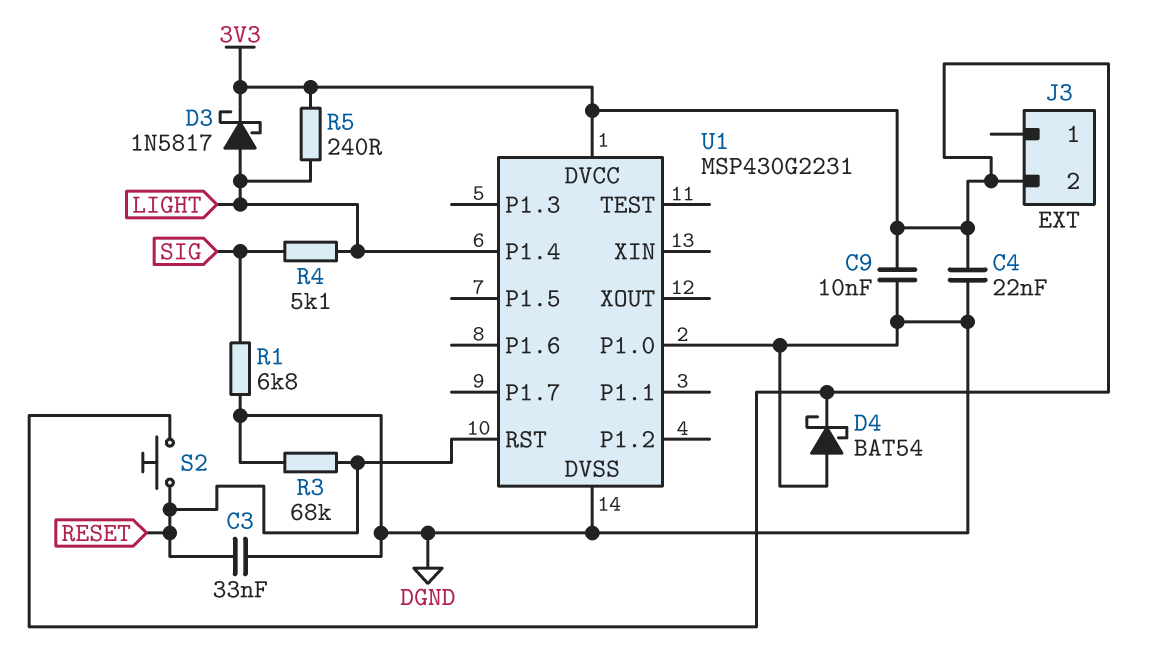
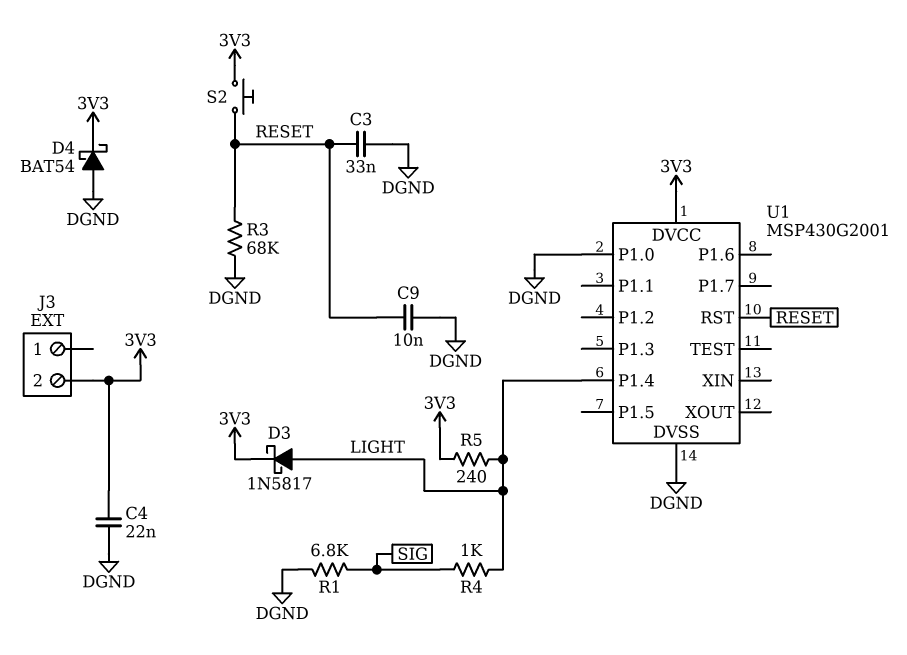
C9: 10nF (3V3, DGND) -> 10nF (DGND, RESET)
R4: 5.1k (LIGHT, SIG) -> 1k (LIGHT, SIG)
U1: MSP430G2231 -> MSP430G2001

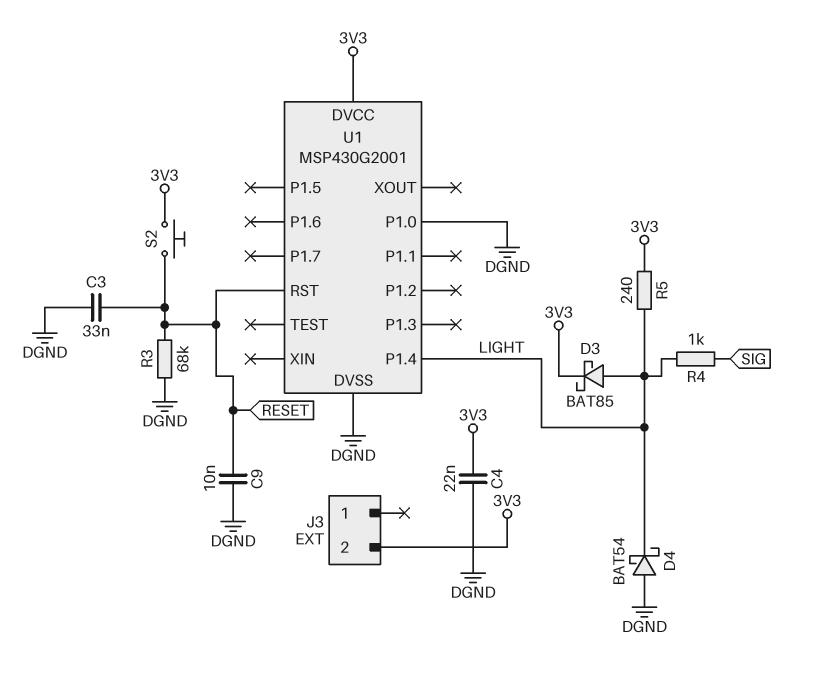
D3: schottky 1N5817 (A LIGHT, K 3V3) -> schottky BAT85 (A LIGHT, K 3V3)
D4: schottky BAT54 (A DGND, K 3V3) -> schottky BAT54 (A DGND, K LIGHT)
R1: 6.8k (DGND, SIG) -> none

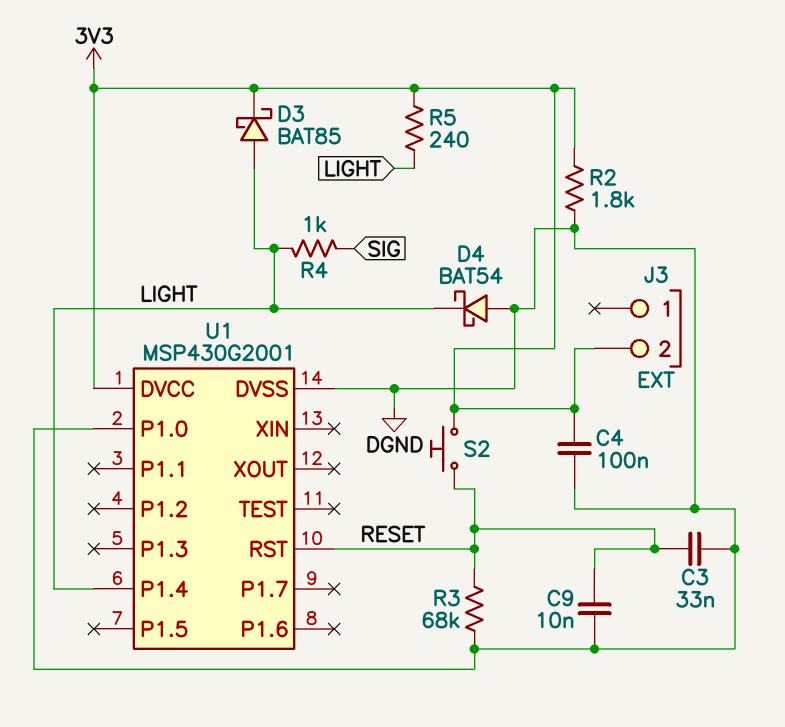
C4: 22nF (3V3, DGND) -> 100nF (3V3, DGND)
R2: none -> 1.8k (3V3, DGND)

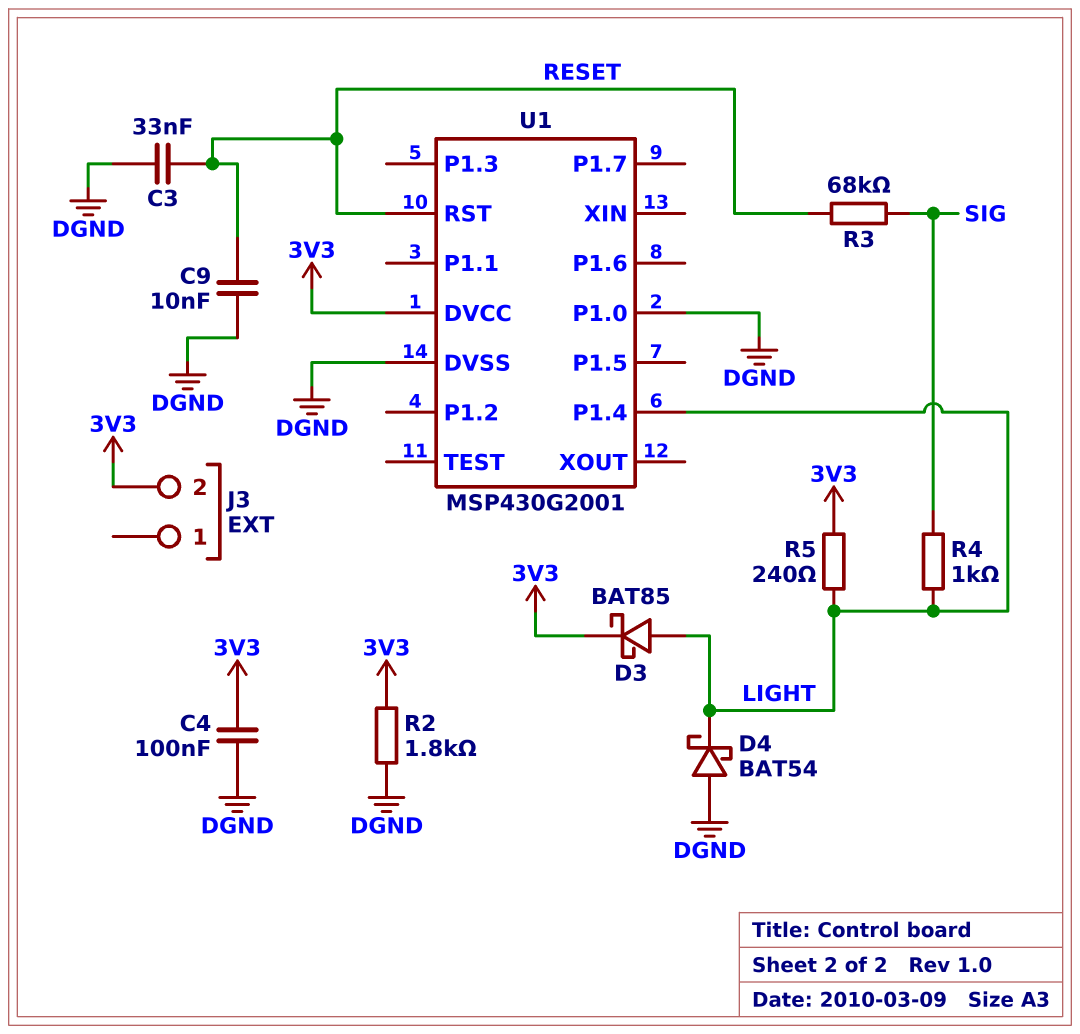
R3: 68k (DGND, RESET) -> 68k (RESET, SIG)
S2: button (3V3, RESET) -> none

